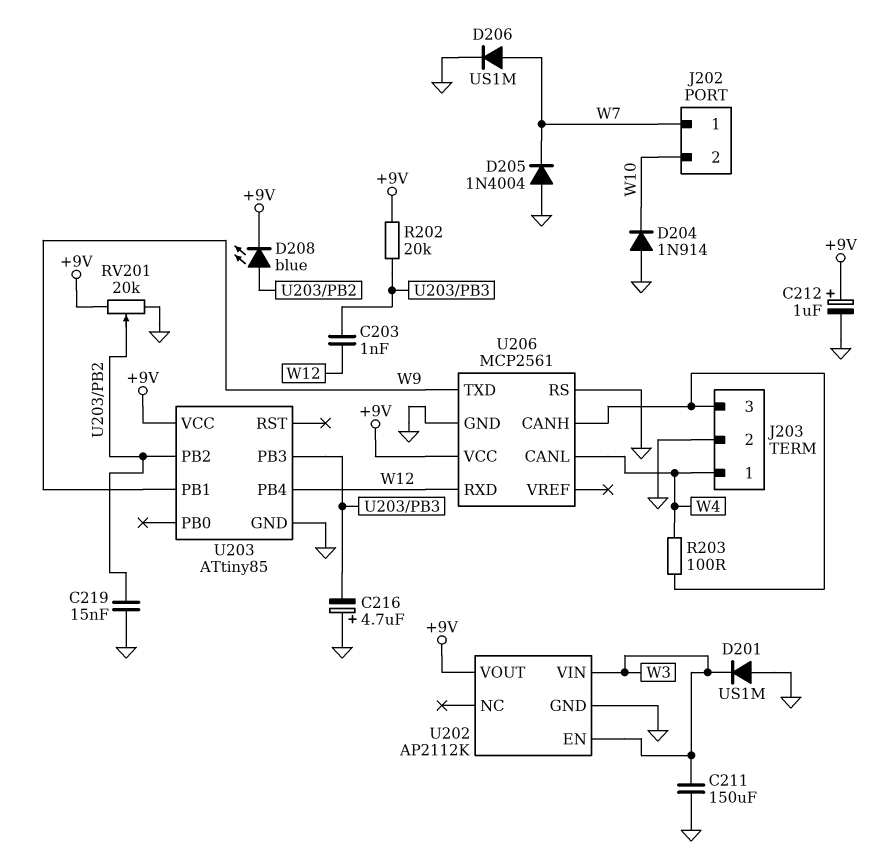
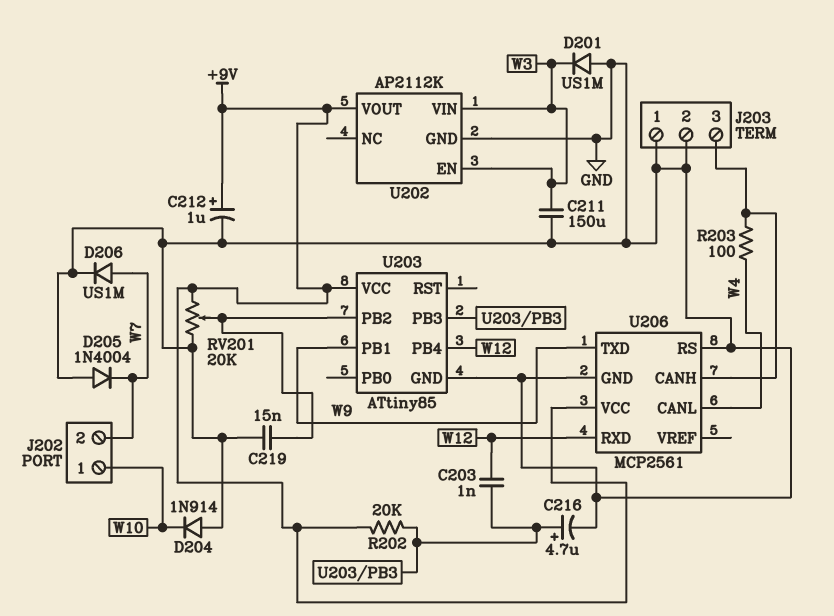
C216: 4.7uF (plus GND, minus U203/PB3) -> 4.7uF (plus U203/PB3, minus GND)
D208: LED blue (A U203/PB2, K +9V) -> none
J202 pin 1: W7 -> W10
J202 pin 2: W10 -> W7
J203 pin 1: W4 -> GND

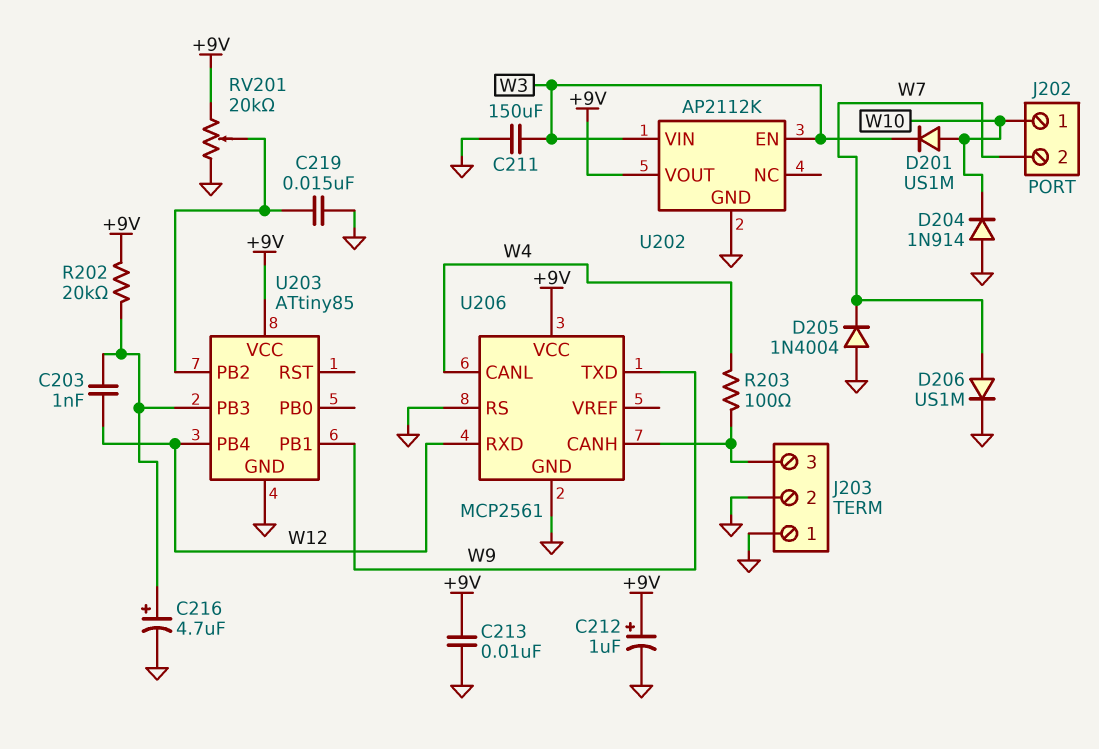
C213: none -> 10nF (+9V, GND)
D201: diode US1M (A GND, K W3) -> diode US1M (A W10, K W3)

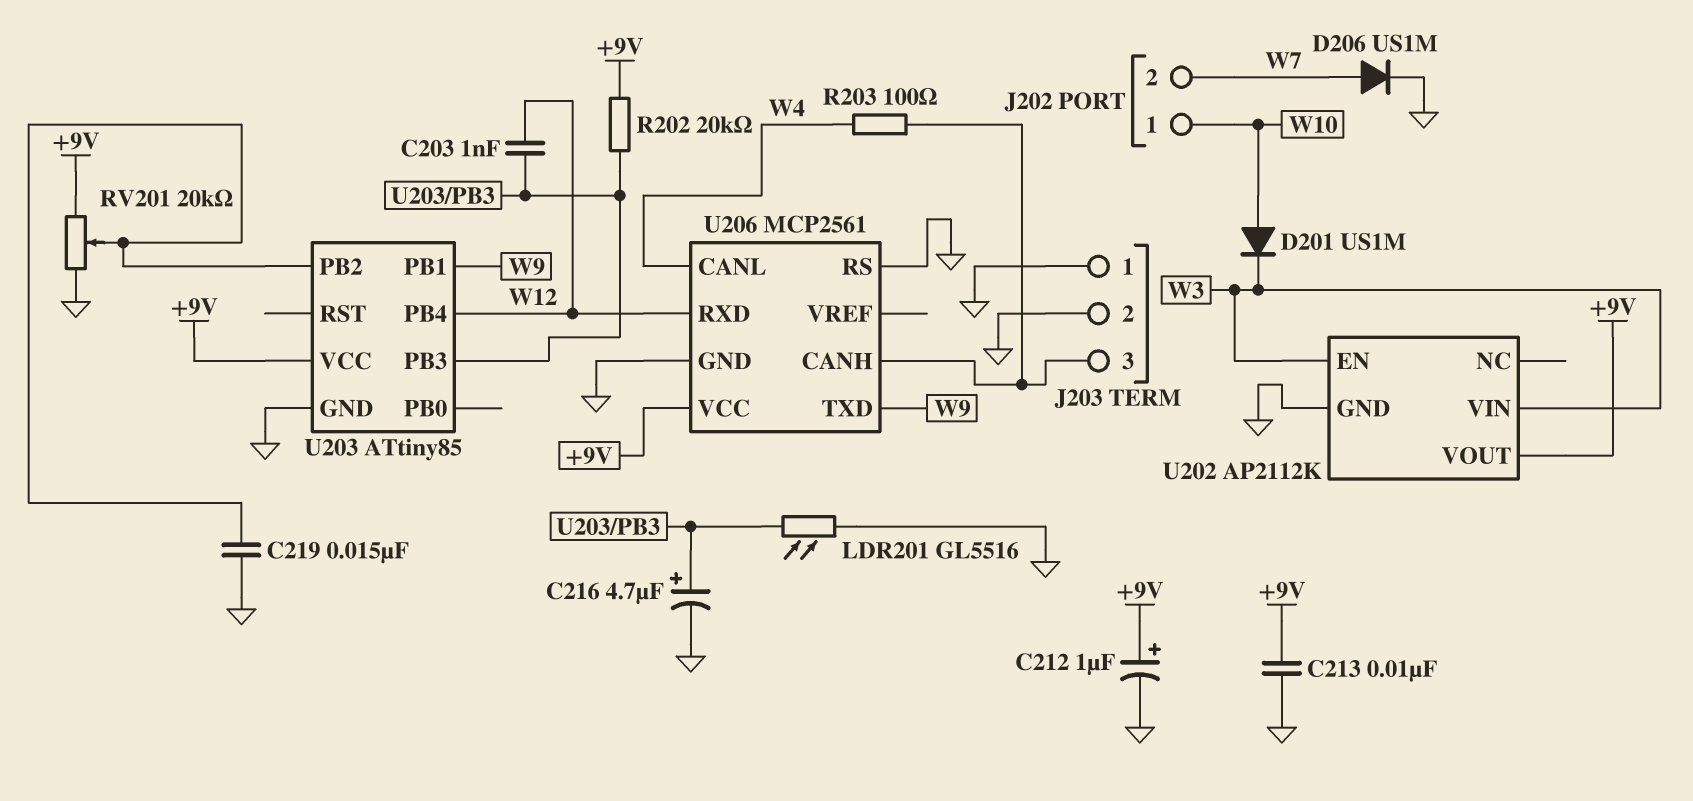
C211: 150uF (GND, W3) -> none
D204: diode 1N914 (A GND, K W10) -> none
D205: diode 1N4004 (A GND, K W7) -> none
LDR201: none -> GL5516 (GND, U203/PB3)

